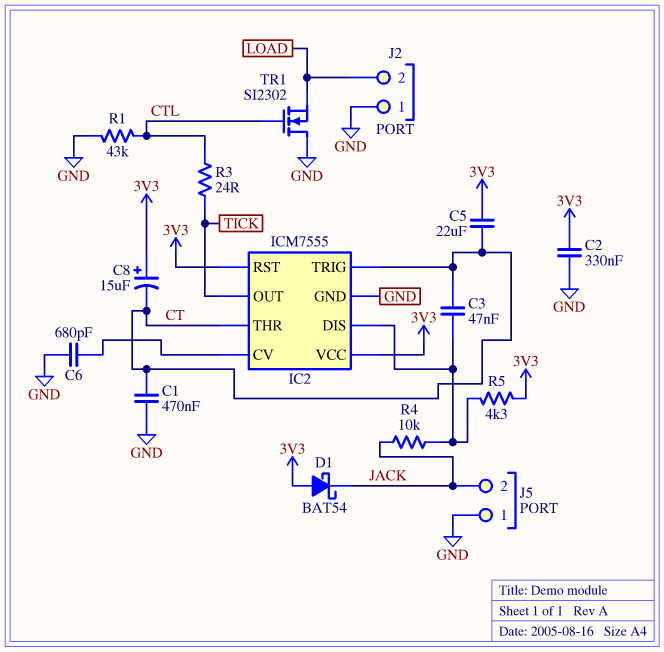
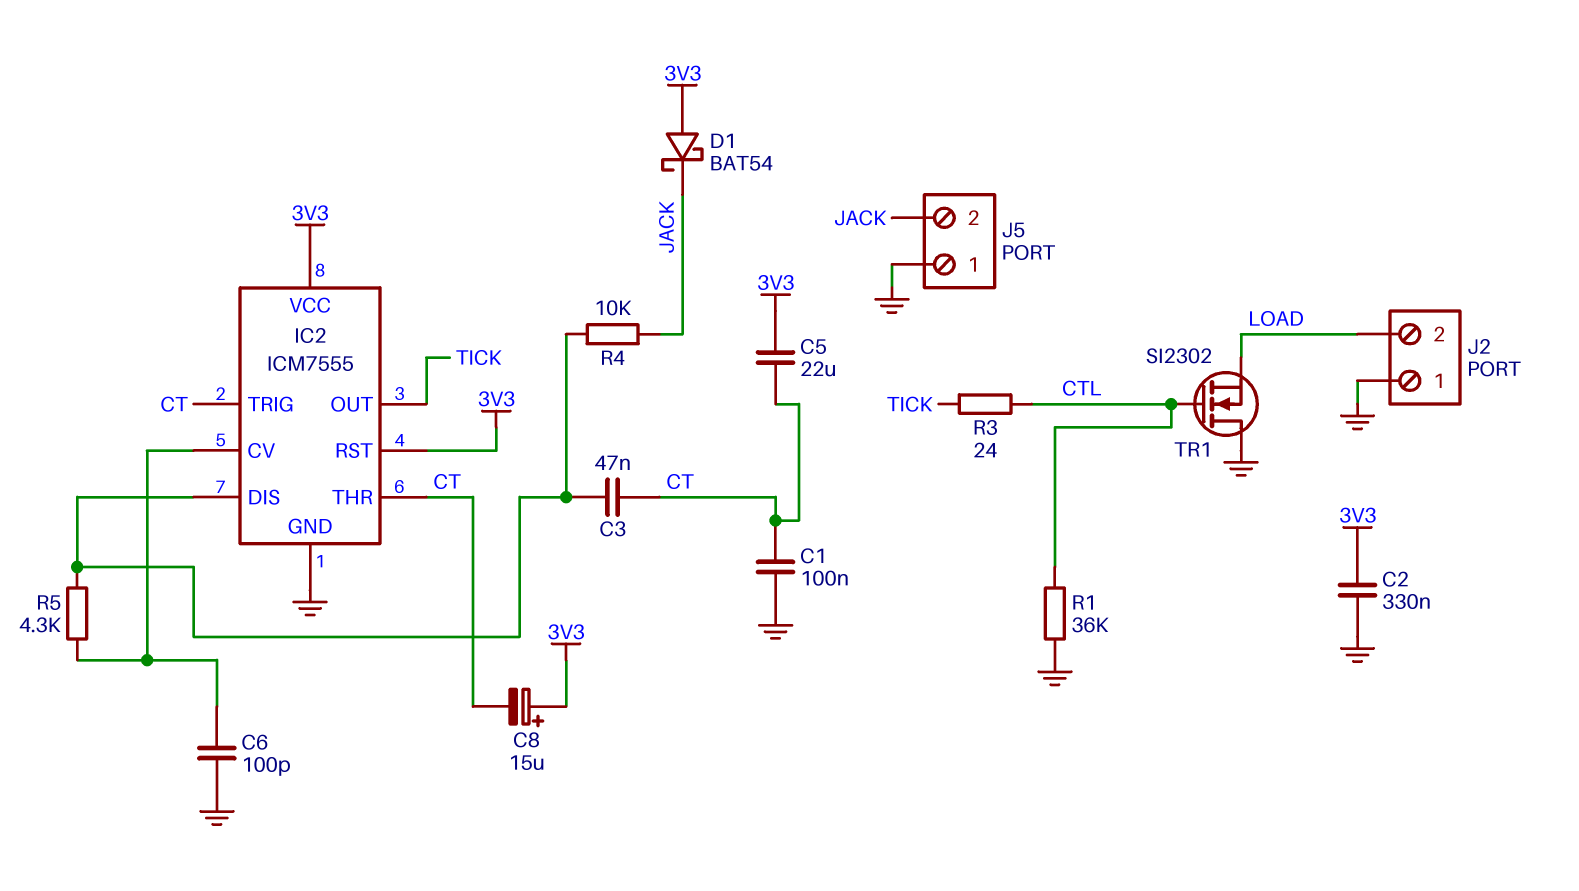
C1: 470nF (CT, GND) -> 100nF (CT, GND)
C6: 680pF (GND, IC2/CV) -> 100pF (GND, IC2/CV)
R1: 43k (CTL, GND) -> 36k (CTL, GND)
R5: 4.3k (3V3, IC2/DIS) -> 4.3k (IC2/CV, IC2/DIS)

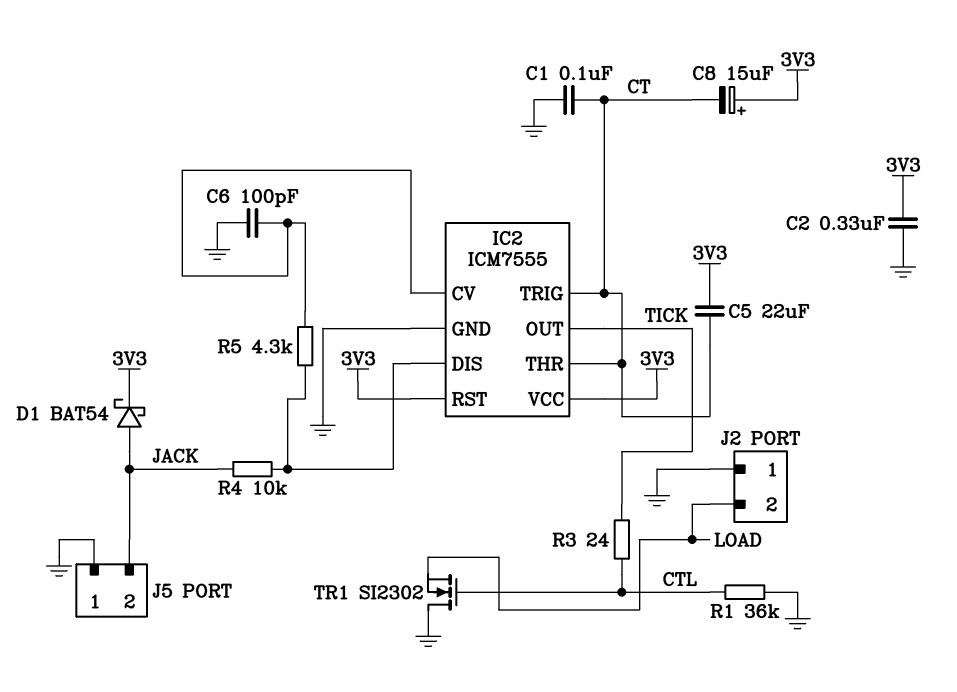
C3: 47nF (CT, IC2/DIS) -> none
D1: schottky BAT54 (A 3V3, K JACK) -> schottky BAT54 (A JACK, K 3V3)

